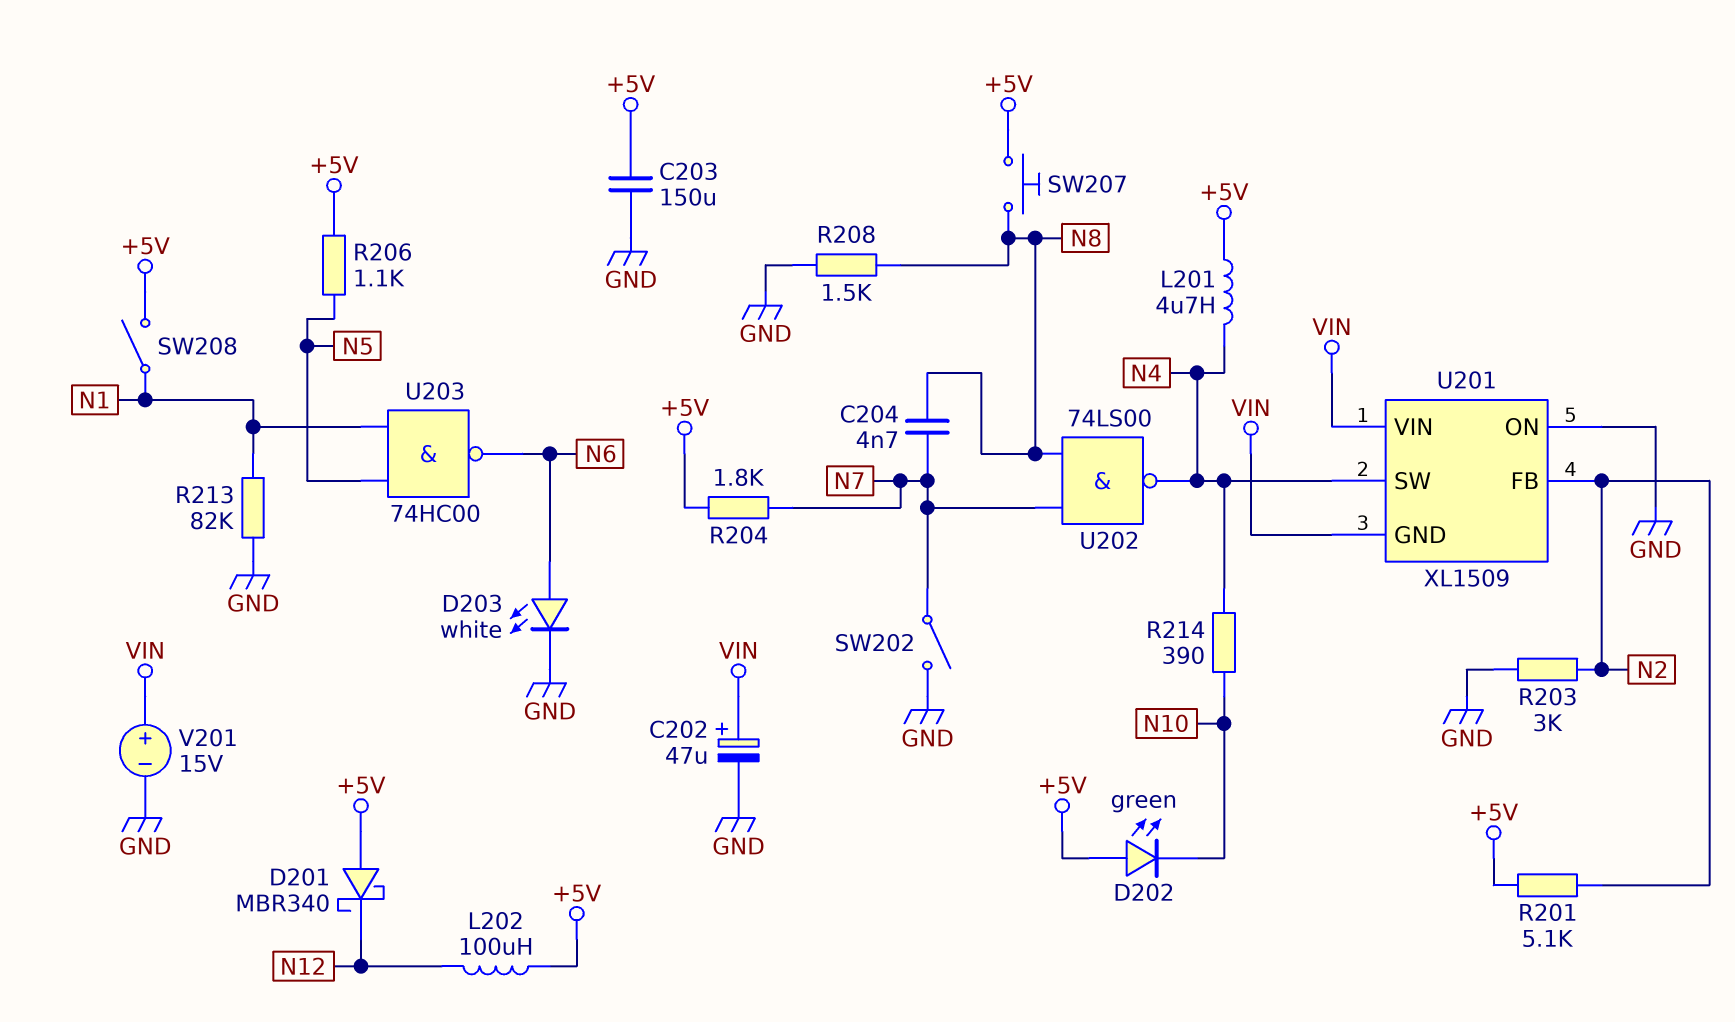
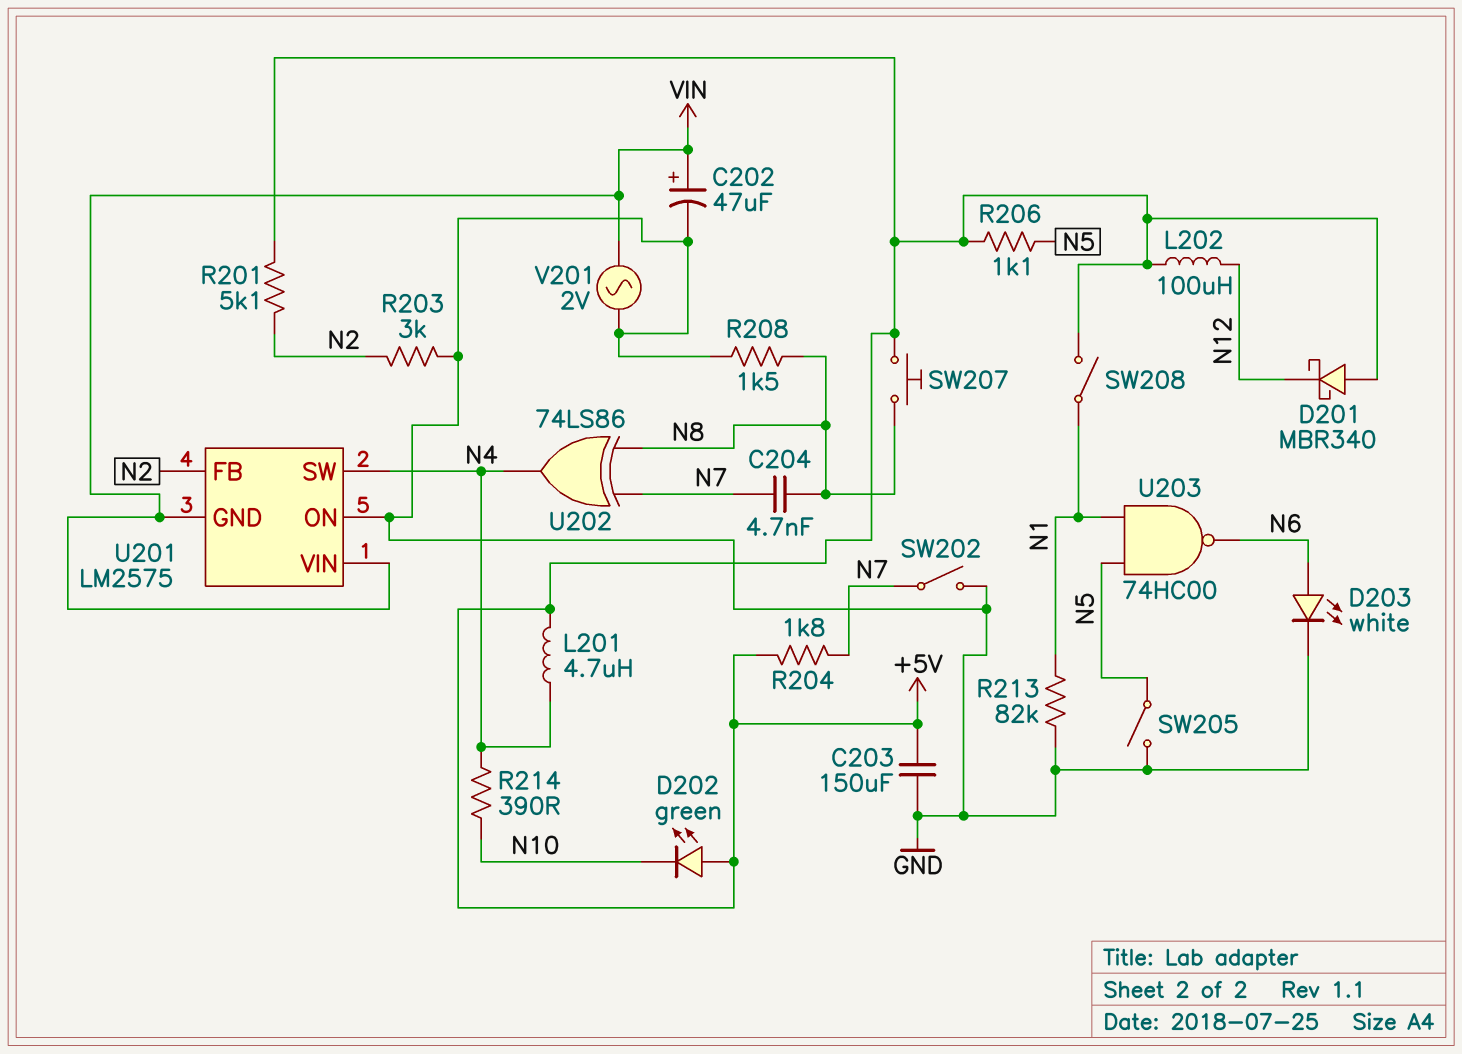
SW205: none -> switch (GND, N5)
U201: XL1509 -> LM2575
U202: NAND 74LS00 (in N7, in N8, out N4) -> XOR 74LS86 (in N7, in N8, out N4)
V201: 15V (plus VIN, minus GND) -> AC 2V (GND, VIN)

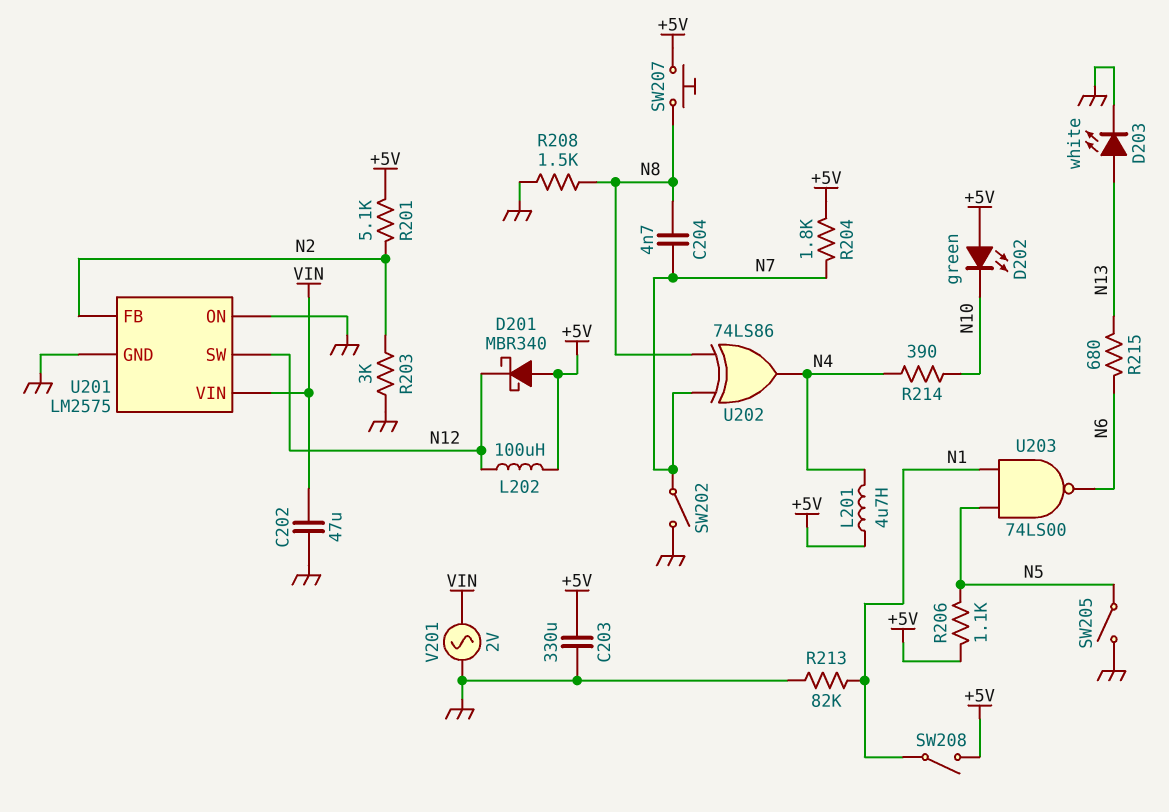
C202: 47uF (plus VIN, minus GND) -> 47uF (GND, VIN)
C203: 150uF (+5V, GND) -> 330uF (+5V, GND)
D203: LED white (A N6, K GND) -> LED white (A N13, K GND)
R215: none -> 680 (N6, N13)
U201 pin GND: VIN -> GND
U201 pin SW: N4 -> N12
U203: NAND 74HC00 (in N1, in N5, out N6) -> NAND 74LS00 (in N1, in N5, out N6)

